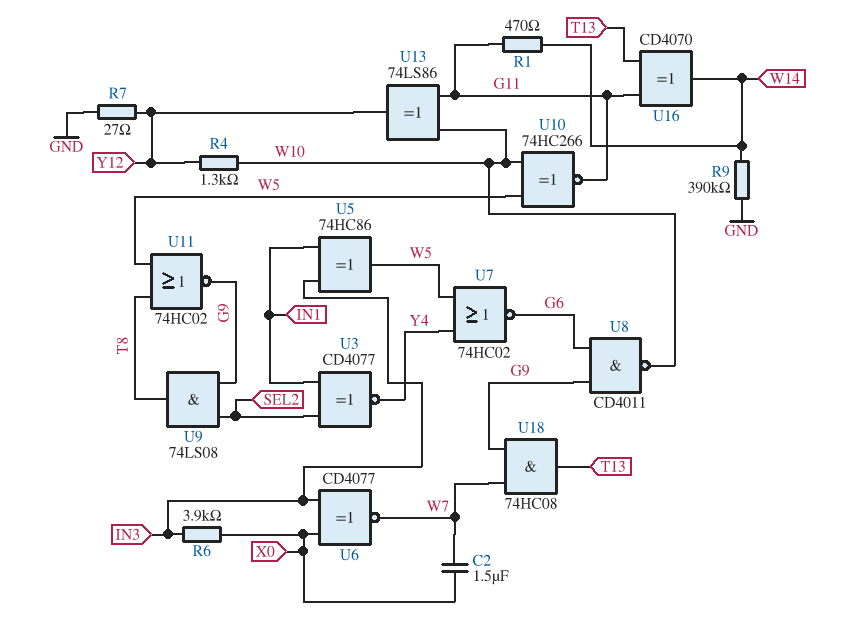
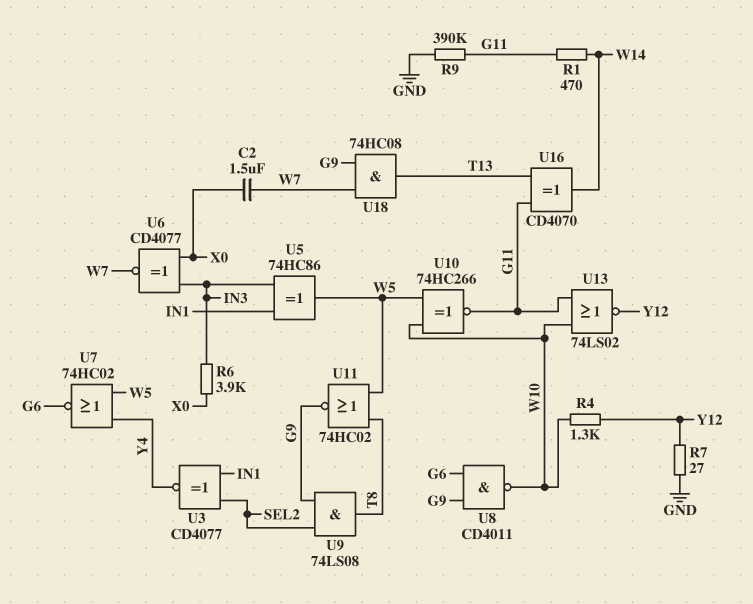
R9: 390k (GND, W14) -> 390k (G11, GND)
U13: XOR 74LS86 (in G11, in W10, out Y12) -> NOR 74LS02 (in G11, in W10, out Y12)

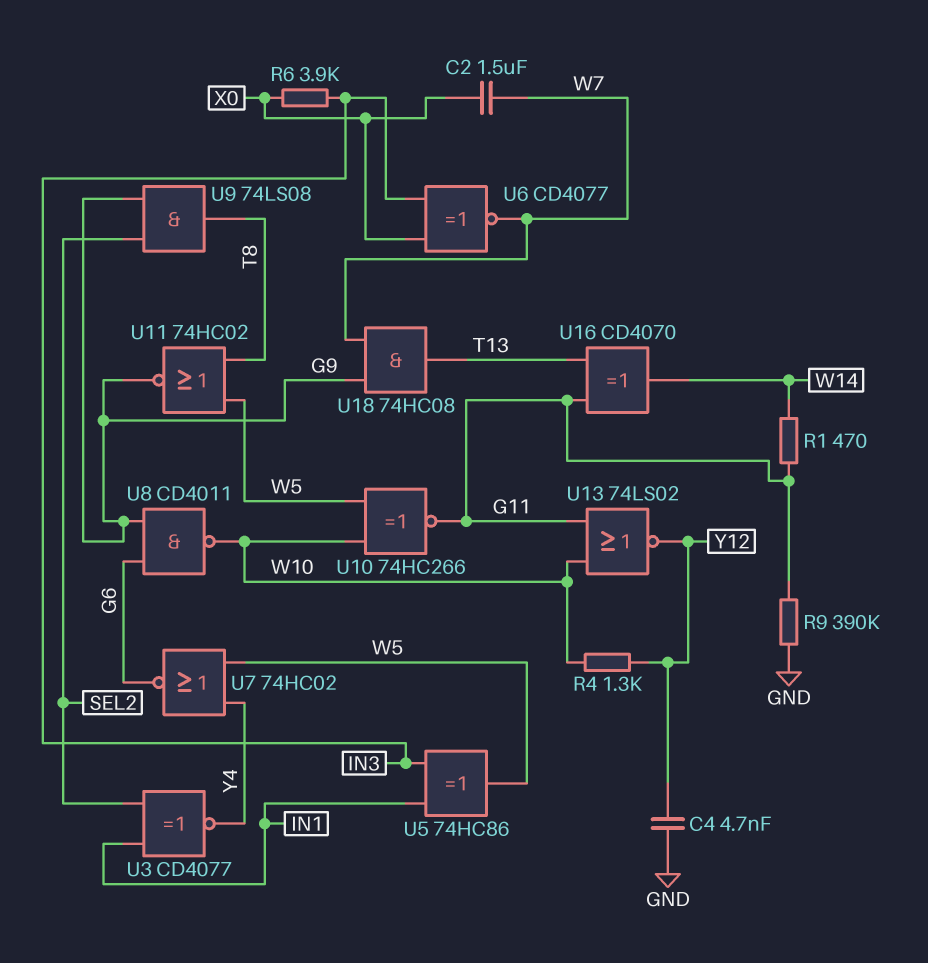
C4: none -> 4.7nF (GND, Y12)
R7: 27 (GND, Y12) -> none

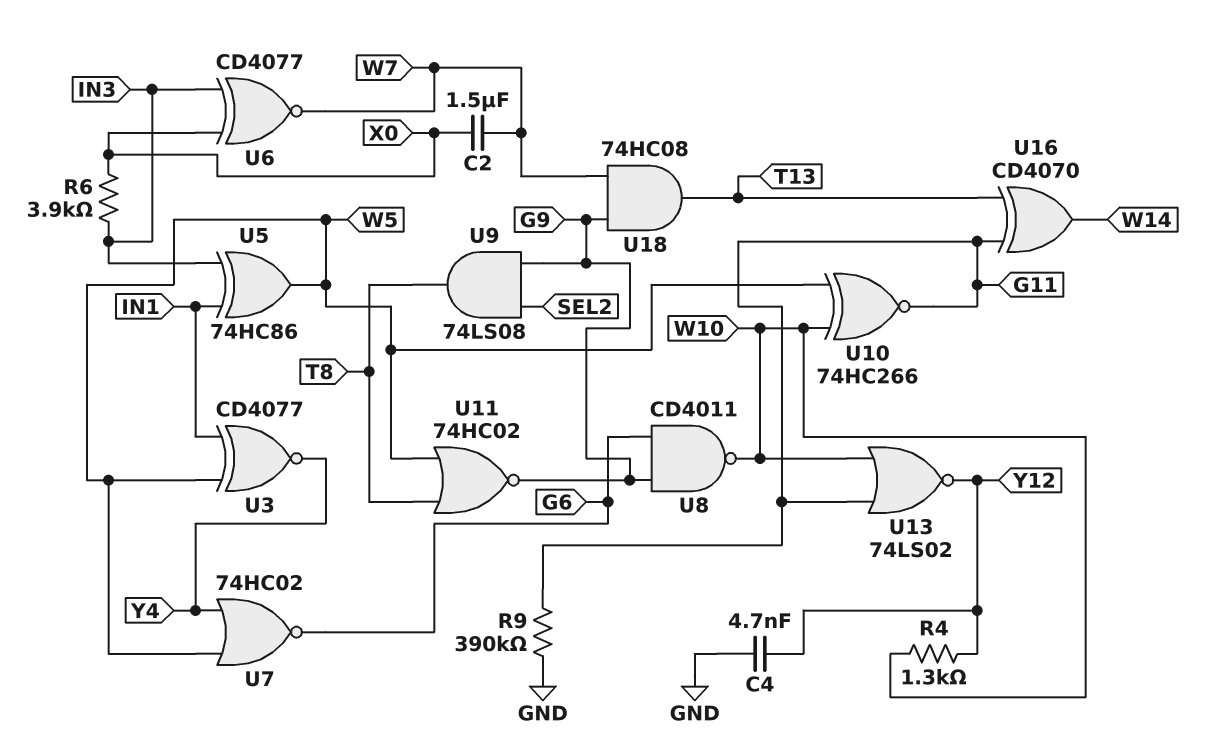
R1: 470 (G11, W14) -> none
U3: XNOR CD4077 (in IN1, in SEL2, out Y4) -> XNOR CD4077 (in IN1, in W5, out Y4)

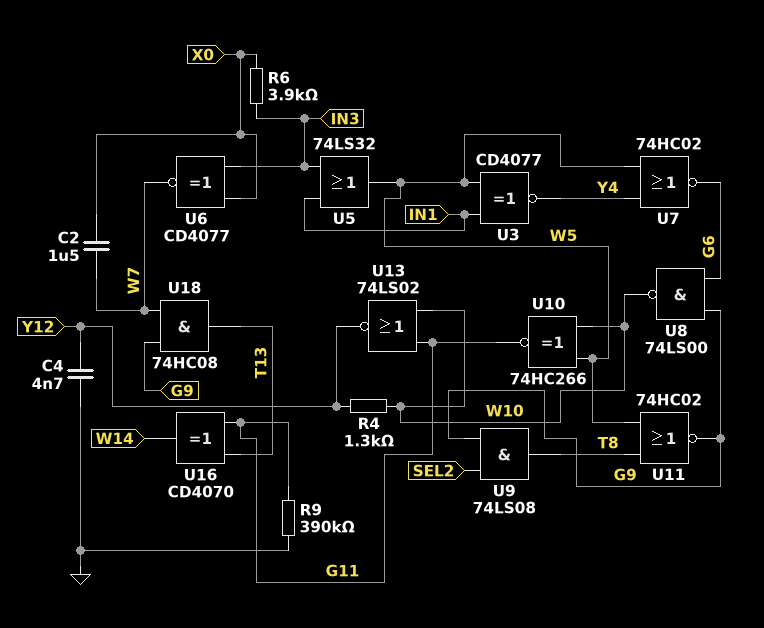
U5: XOR 74HC86 (in IN1, in IN3, out W5) -> OR 74LS32 (in IN1, in IN3, out W5)
U8: NAND CD4011 (in G6, in G9, out W10) -> NAND 74LS00 (in G6, in G9, out W10)

